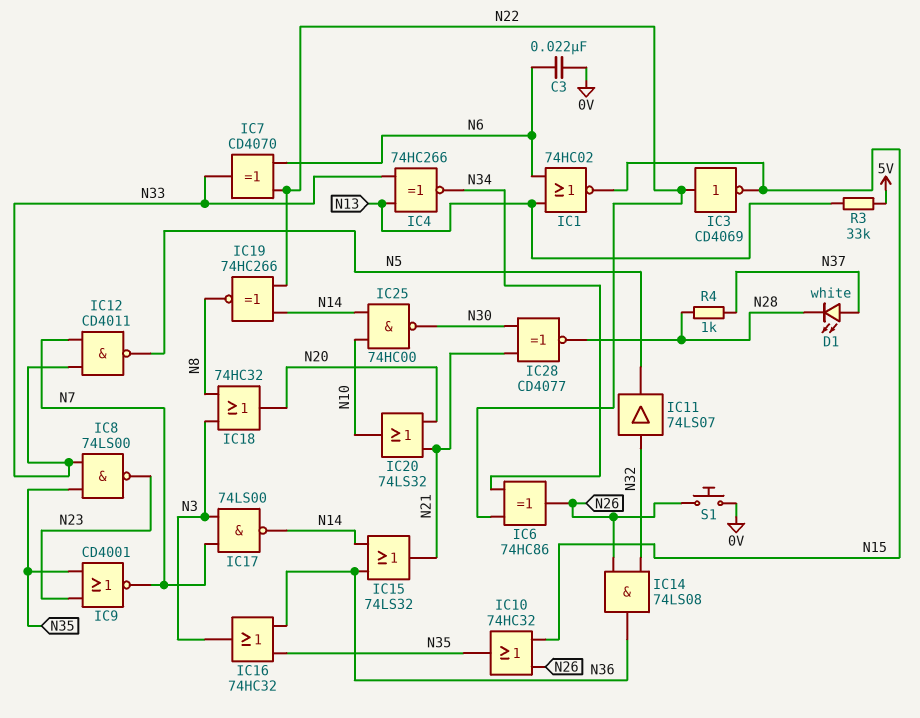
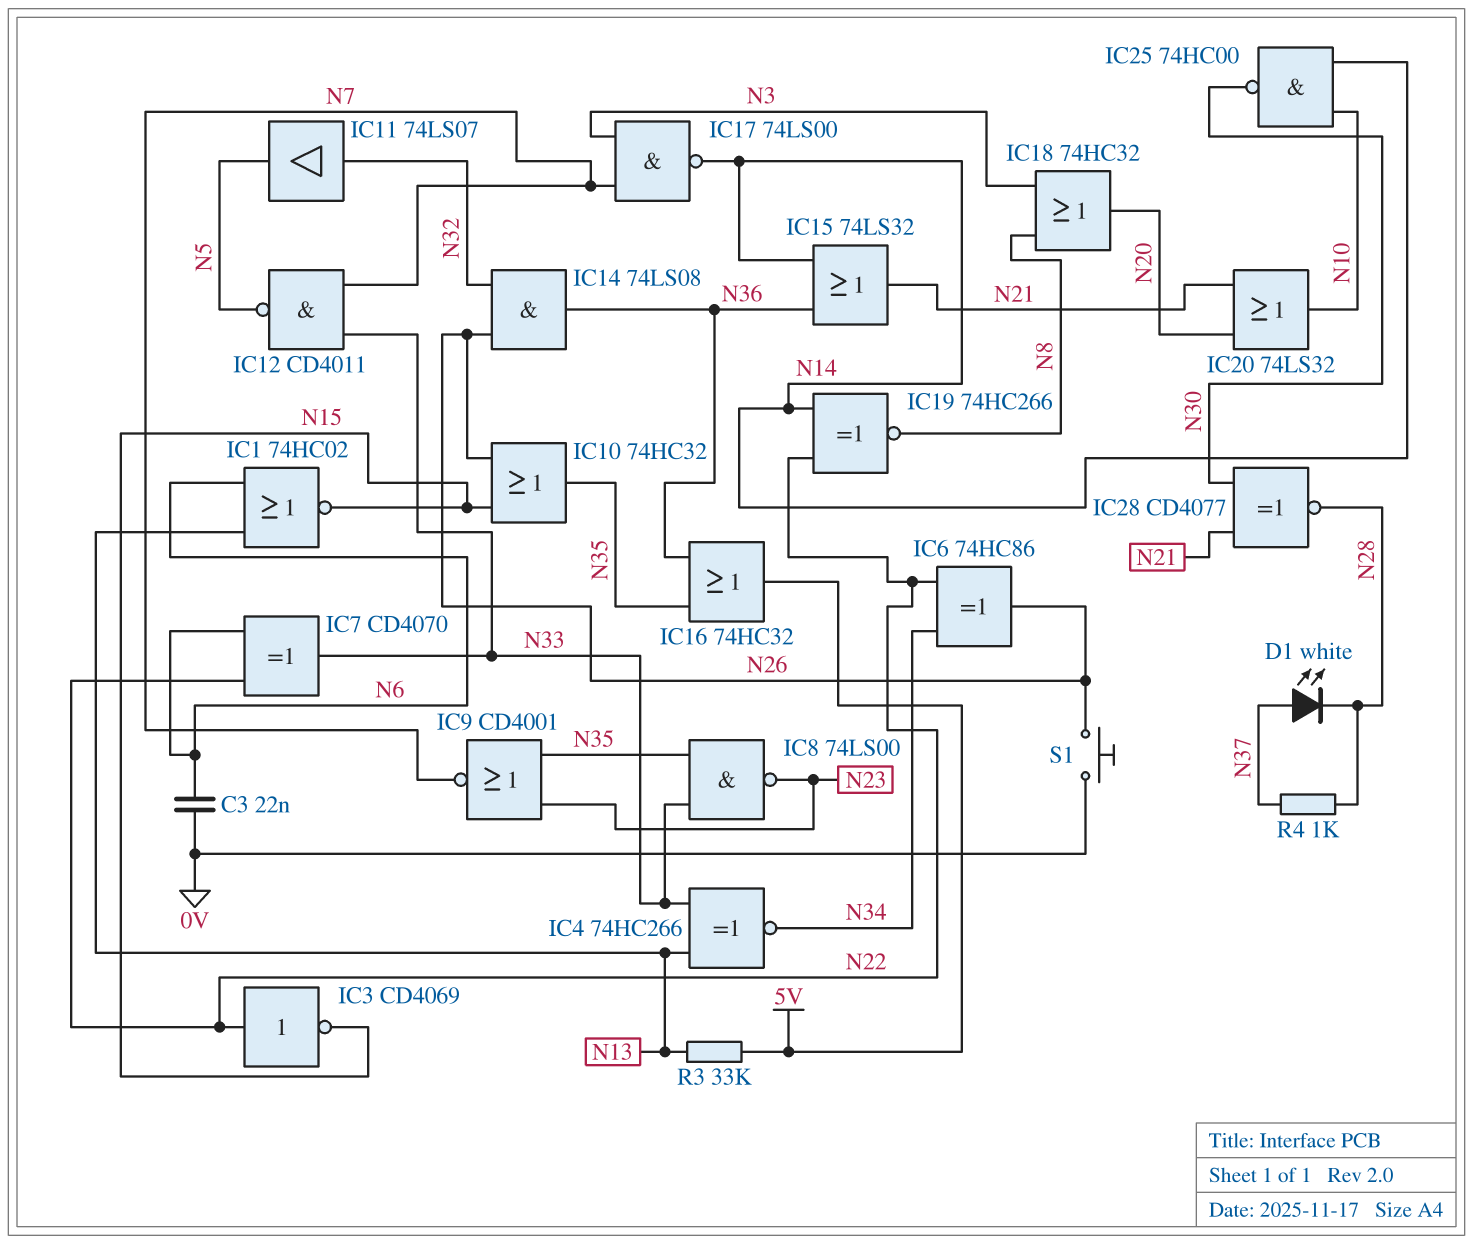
IC16: OR 74HC32 (in N35, in N36, out N3) -> OR 74HC32 (in N35, in N36, out 5V)

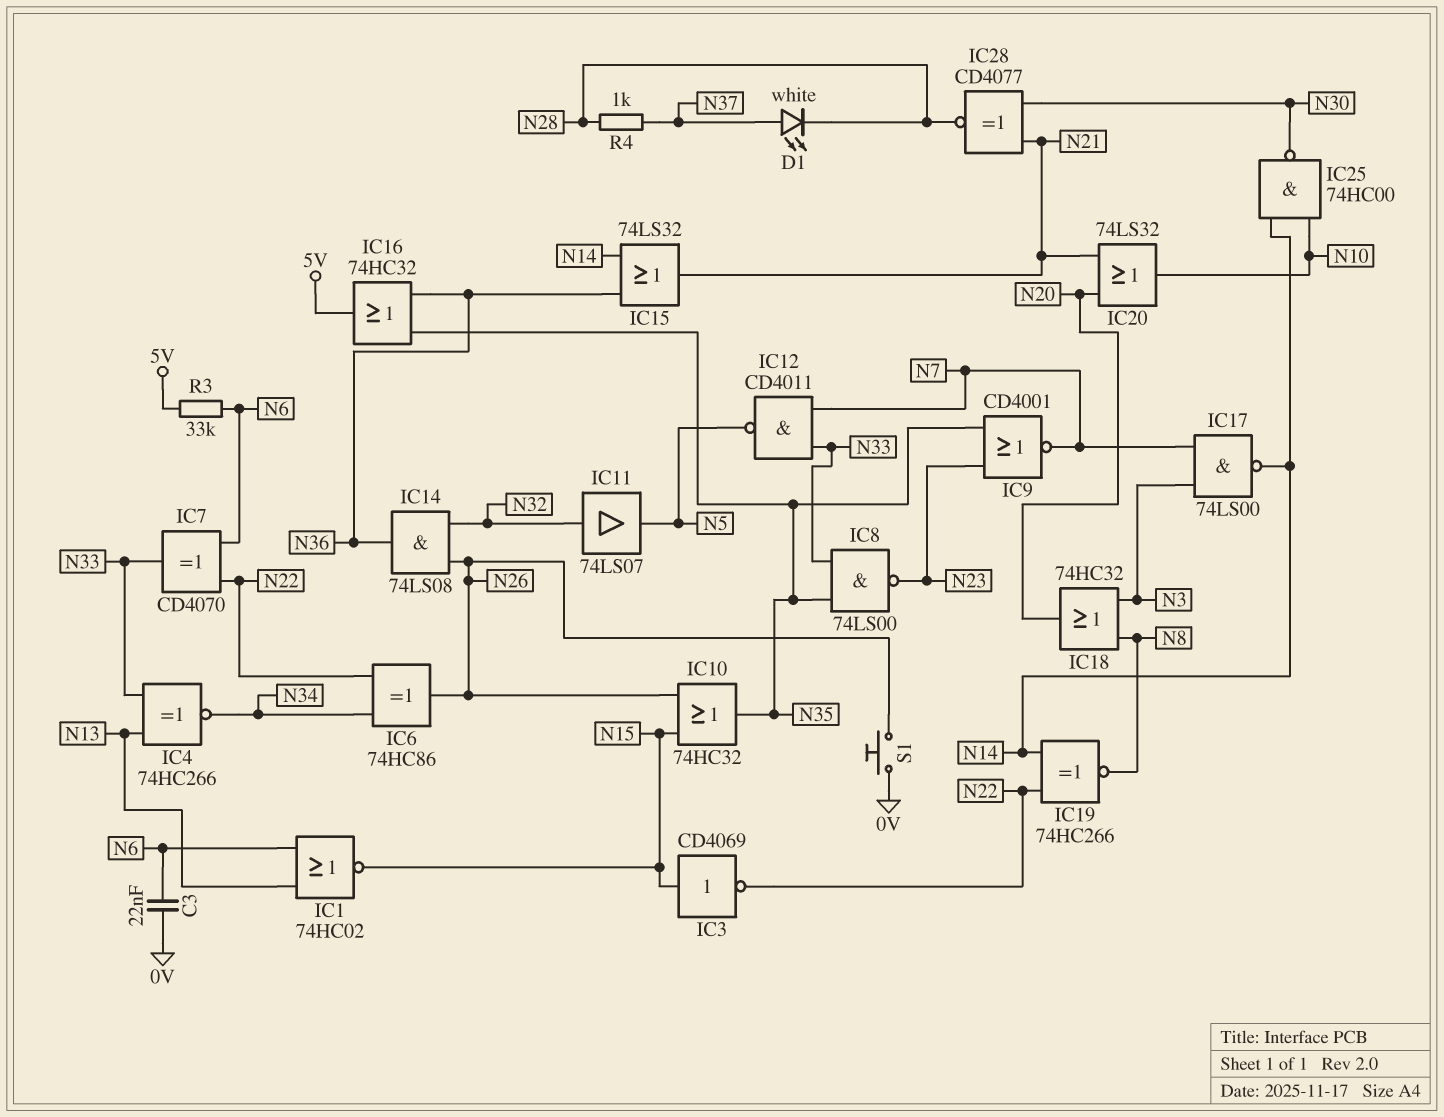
IC3: NOT CD4069 (in N22, out N15) -> NOT CD4069 (in N15, out N22)
R3: 33k (5V, N13) -> 33k (5V, N6)

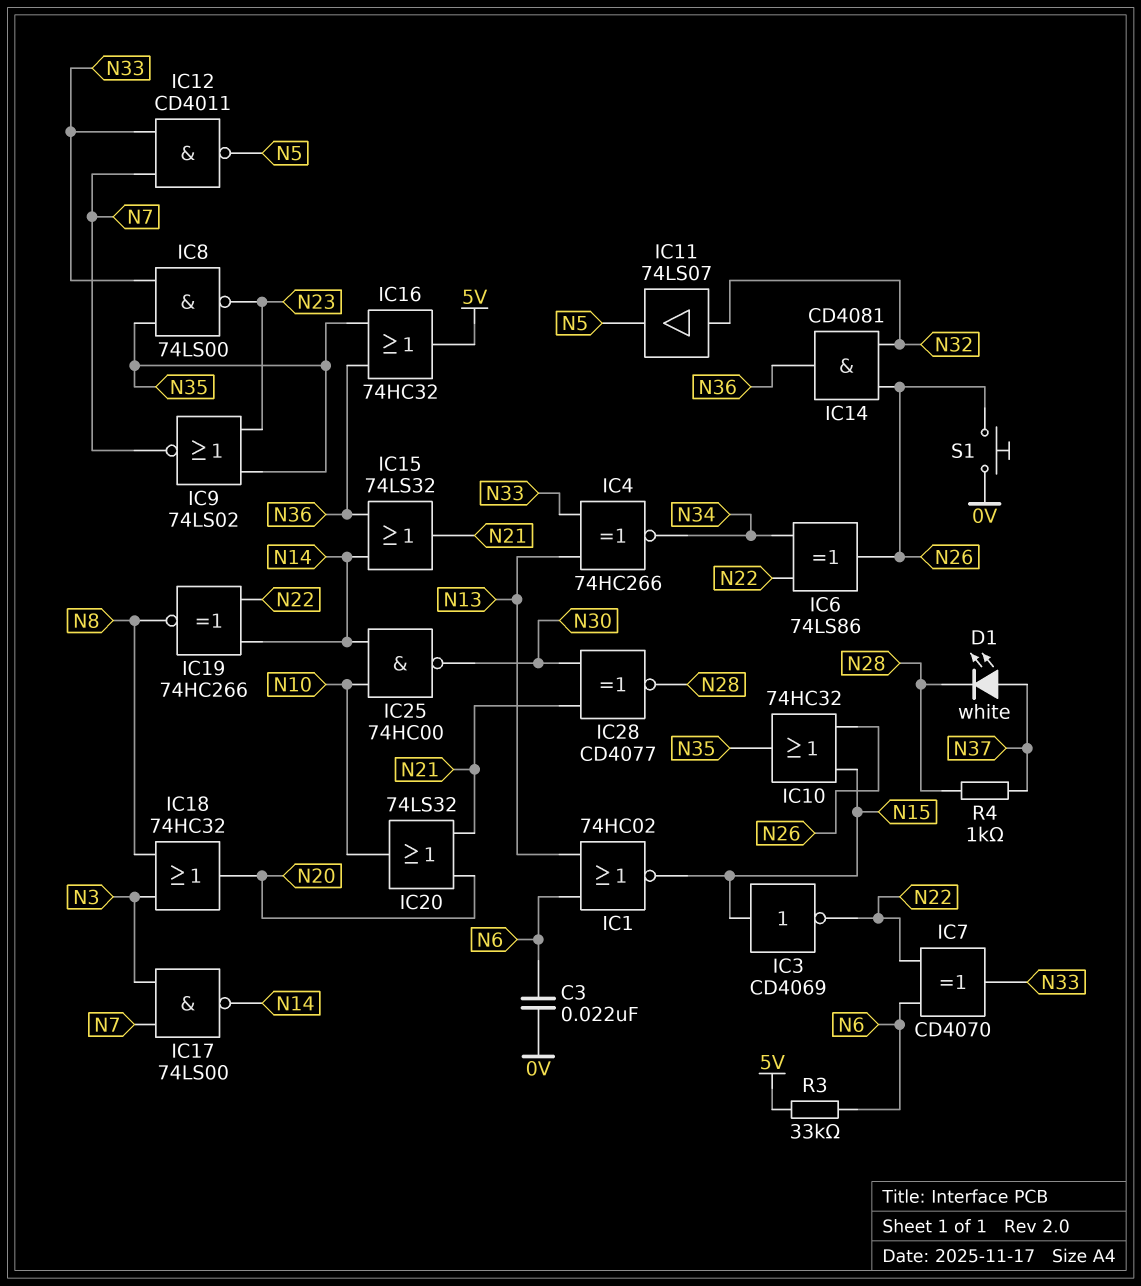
IC6: XOR 74HC86 (in N22, in N34, out N26) -> XOR 74LS86 (in N22, in N34, out N26)
IC9: NOR CD4001 (in N23, in N35, out N7) -> NOR 74LS02 (in N23, in N35, out N7)
IC14: AND 74LS08 (in N26, in N32, out N36) -> AND CD4081 (in N26, in N32, out N36)

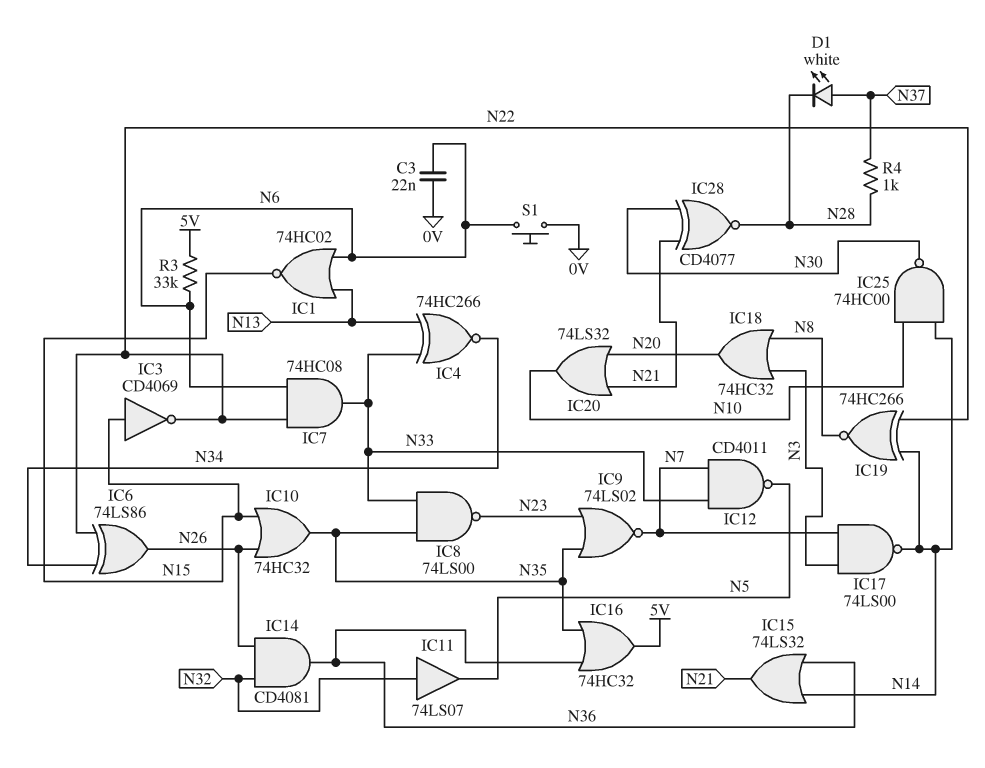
IC7: XOR CD4070 (in N6, in N22, out N33) -> AND 74HC08 (in N6, in N22, out N33)
S1: button (0V, N26) -> button (0V, N6)

